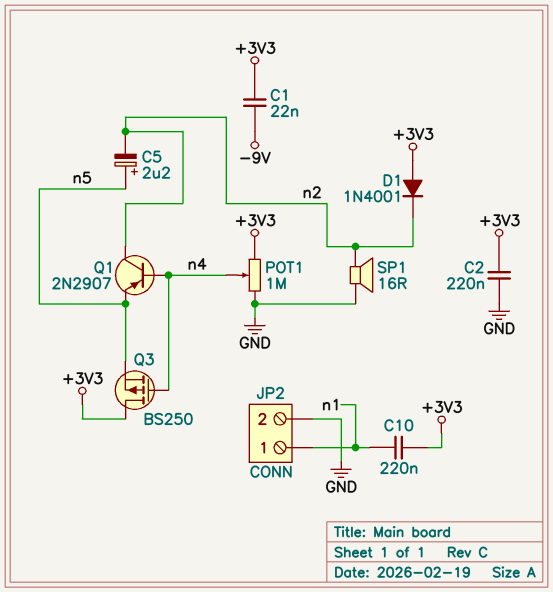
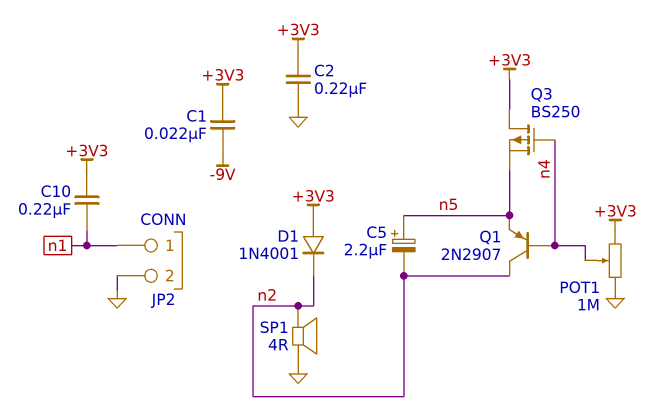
SP1: speaker 16R (GND, n2) -> speaker 4R (GND, n2)

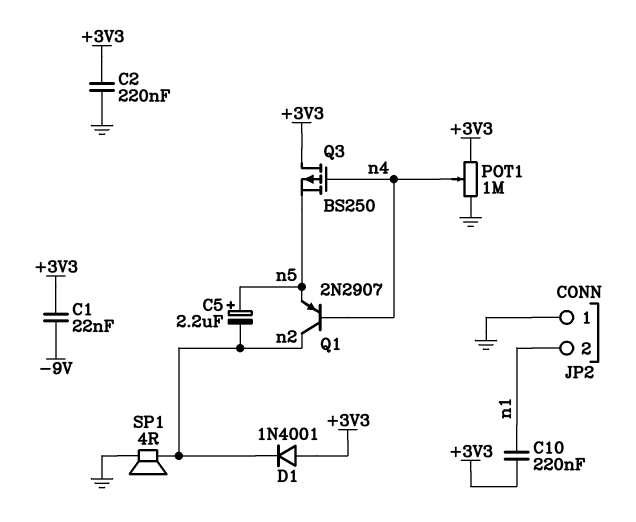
JP2 pin 1: n1 -> GND
JP2 pin 2: GND -> n1

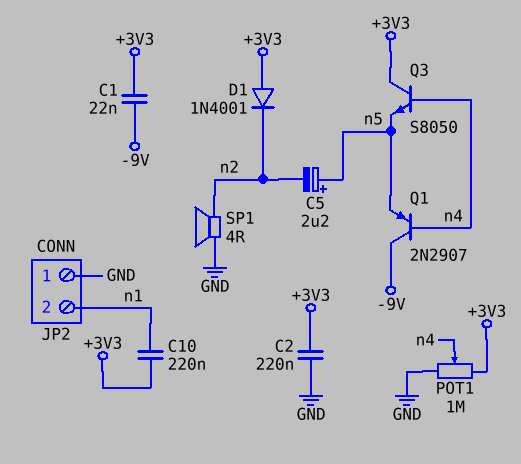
Q1: PNP 2N2907 (B n4, C n2, E n5) -> PNP 2N2907 (B n4, C -9V, E n5)
Q3: PMOS BS250 (G n4, D +3V3, S n5) -> NPN S8050 (B n4, C +3V3, E n5)

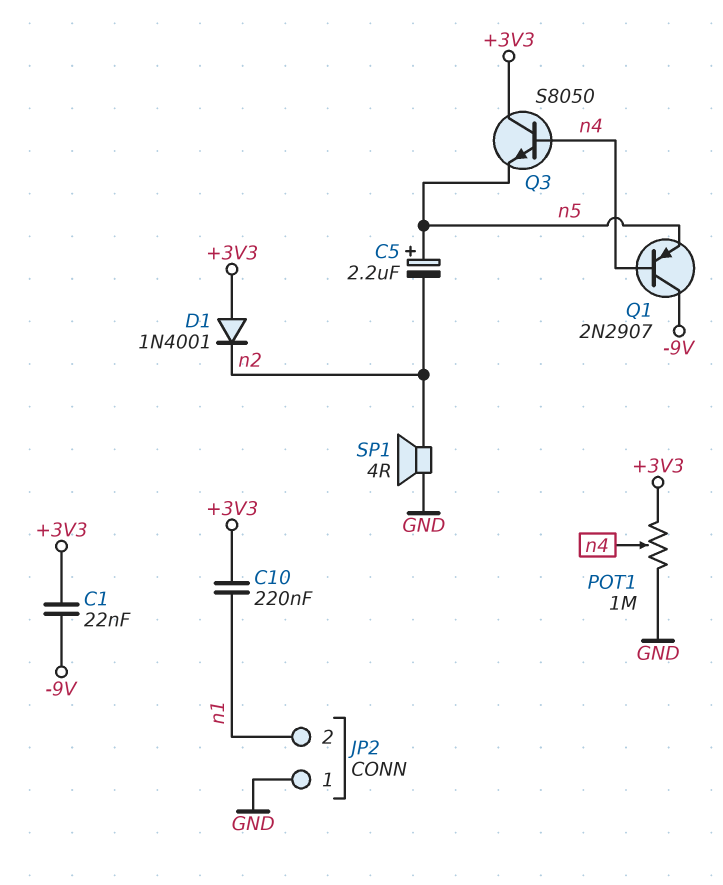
C2: 220nF (+3V3, GND) -> none

